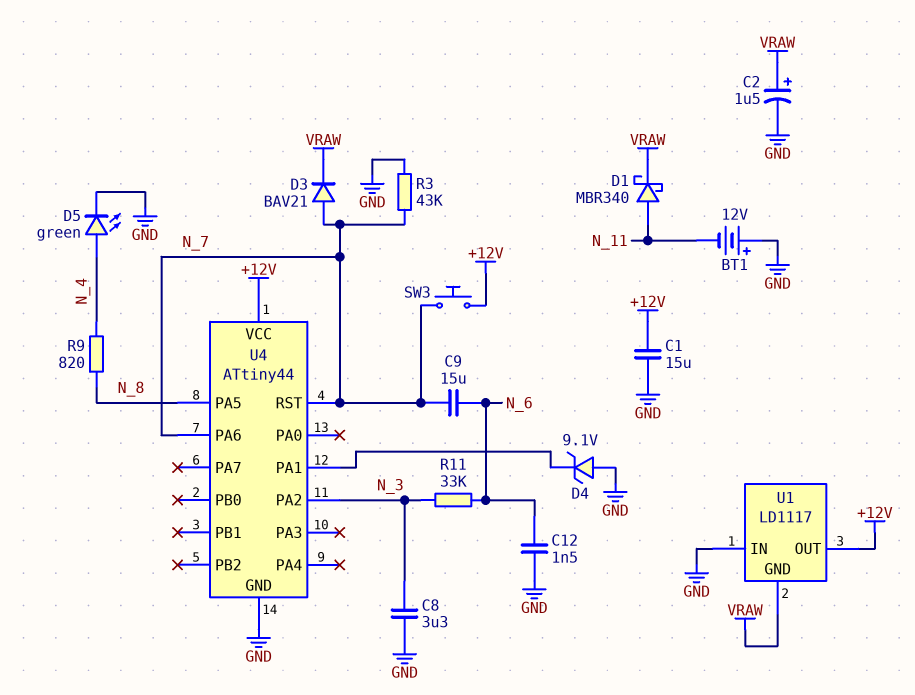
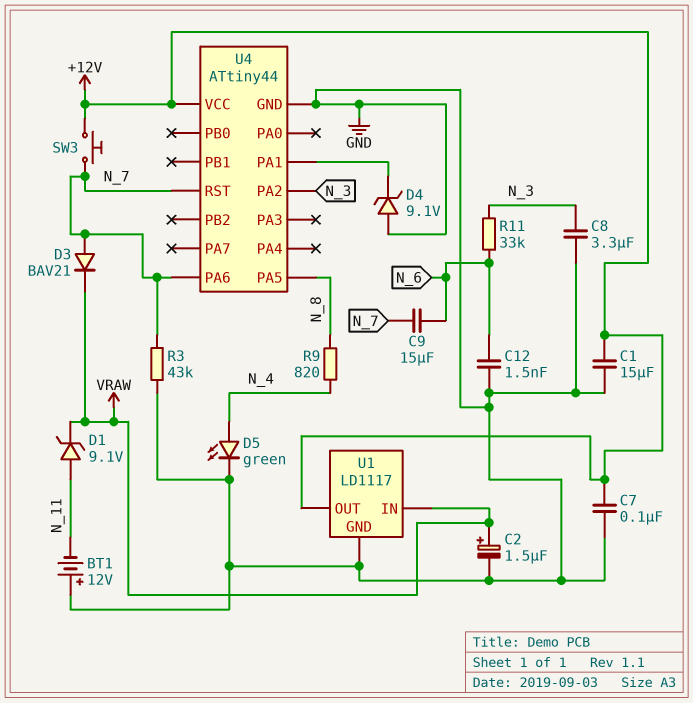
C7: none -> 100nF (+12V, GND)
D1: schottky MBR340 (A N_11, K VRAW) -> zener 9.1V (A N_11, K VRAW)
U1 pin GND: VRAW -> GND
U1 pin IN: GND -> VRAW

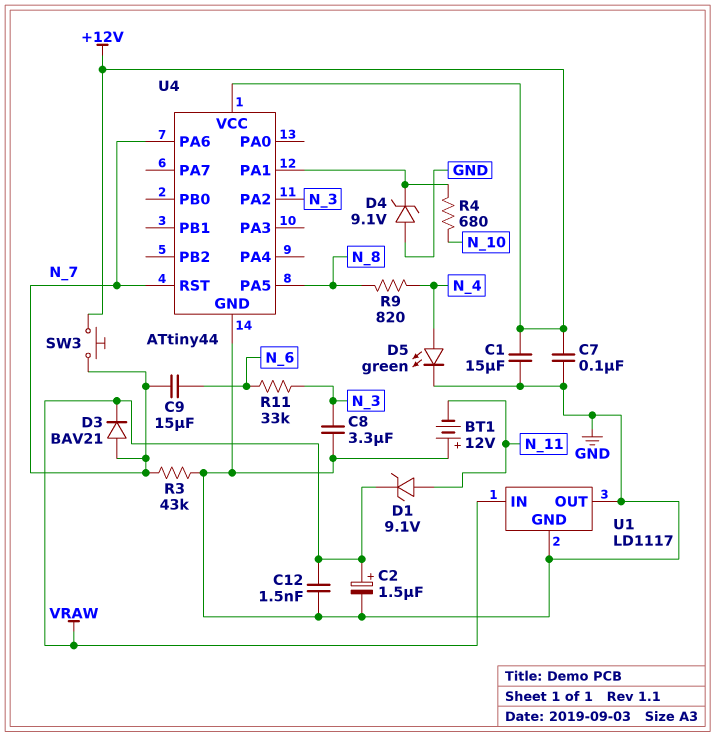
C12: 1.5nF (GND, N_6) -> 1.5nF (GND, VRAW)
R4: none -> 680 (N_10, U4/PA1)
U1 pin OUT: +12V -> GND

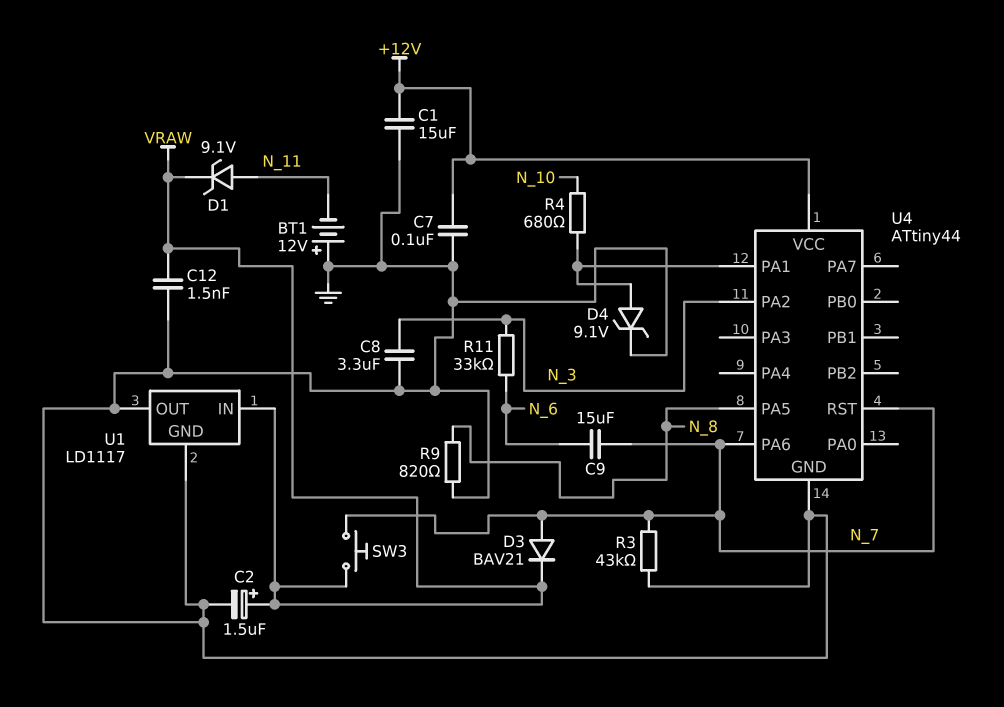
D4: zener 9.1V (A GND, K U4/PA1) -> zener 9.1V (A U4/PA1, K GND)
D5: LED green (A N_4, K GND) -> none
R9: 820 (N_4, N_8) -> 820 (GND, N_8)
SW3: button (+12V, N_7) -> button (N_7, VRAW)

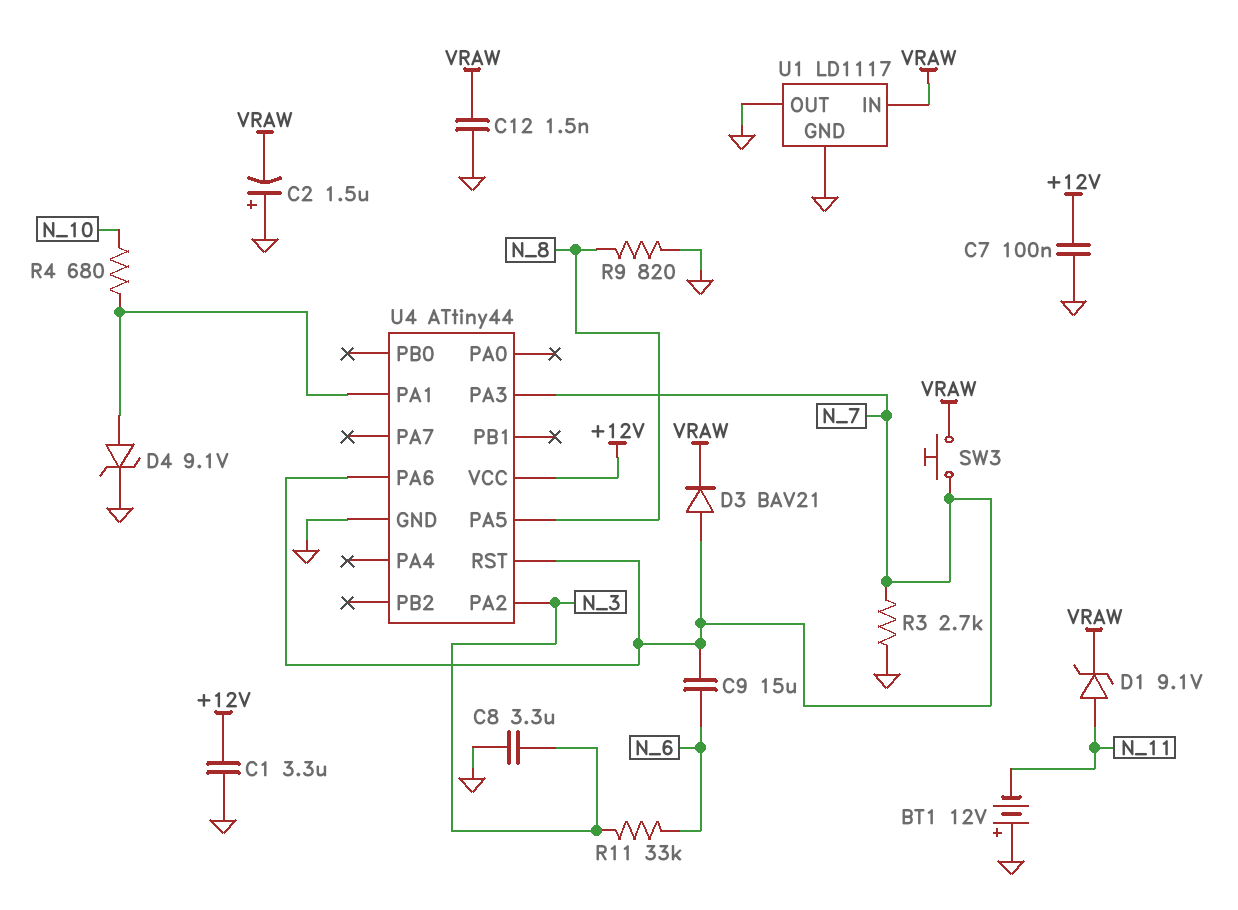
C1: 15uF (+12V, GND) -> 3.3uF (+12V, GND)
C2: 1.5uF (plus VRAW, minus GND) -> 1.5uF (plus GND, minus VRAW)
R3: 43k (GND, N_7) -> 2.7k (GND, N_7)
U4 pin PA3: none -> N_7

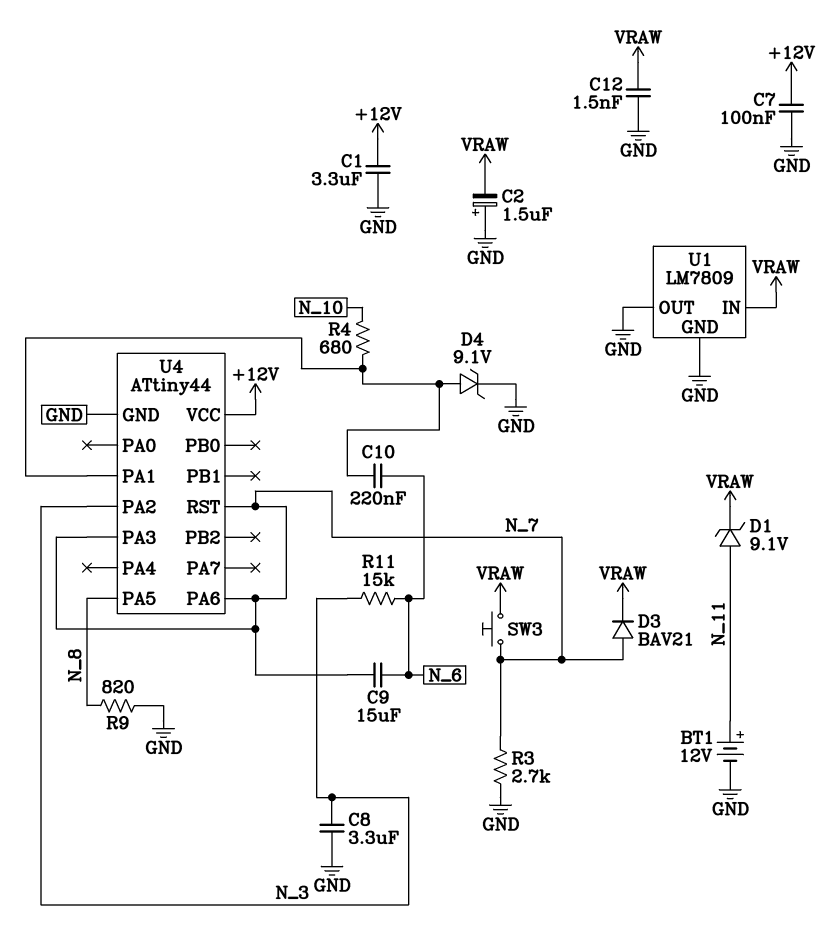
BT1: 12V (plus GND, minus N_11) -> 12V (plus N_11, minus GND)
C10: none -> 220nF (N_6, U4/PA1)
R11: 33k (N_3, N_6) -> 15k (N_3, N_6)
U1: LD1117 -> LM7809

